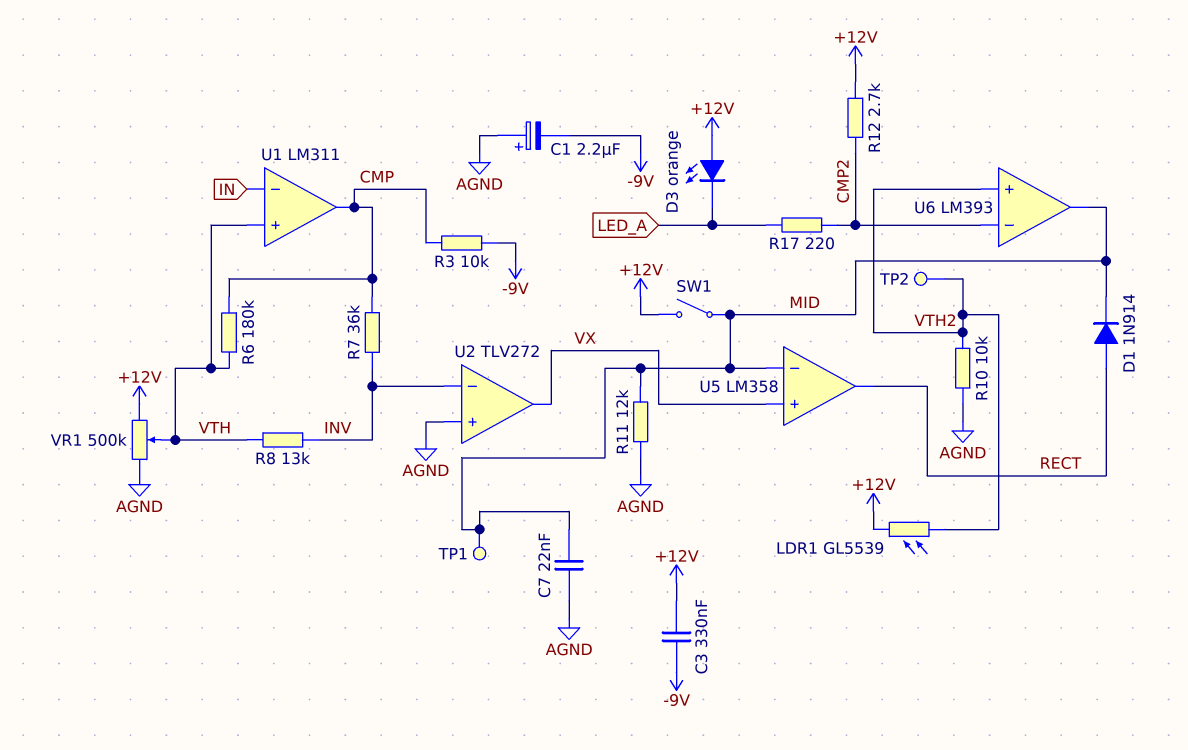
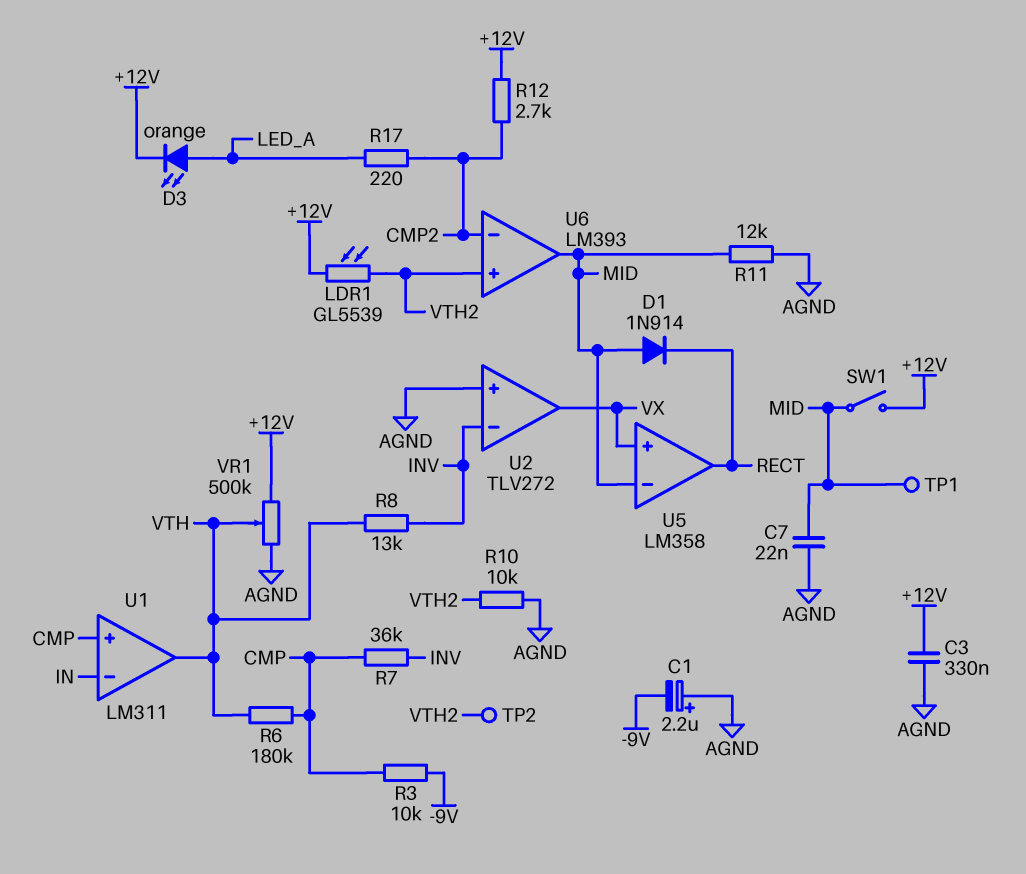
C3: 330nF (+12V, -9V) -> 330nF (+12V, AGND)
D1: diode 1N914 (A RECT, K MID) -> diode 1N914 (A MID, K RECT)
D3: LED orange (A +12V, K LED_A) -> LED orange (A LED_A, K +12V)
U1 pin in+: VTH -> CMP
U1 pin out: CMP -> VTH

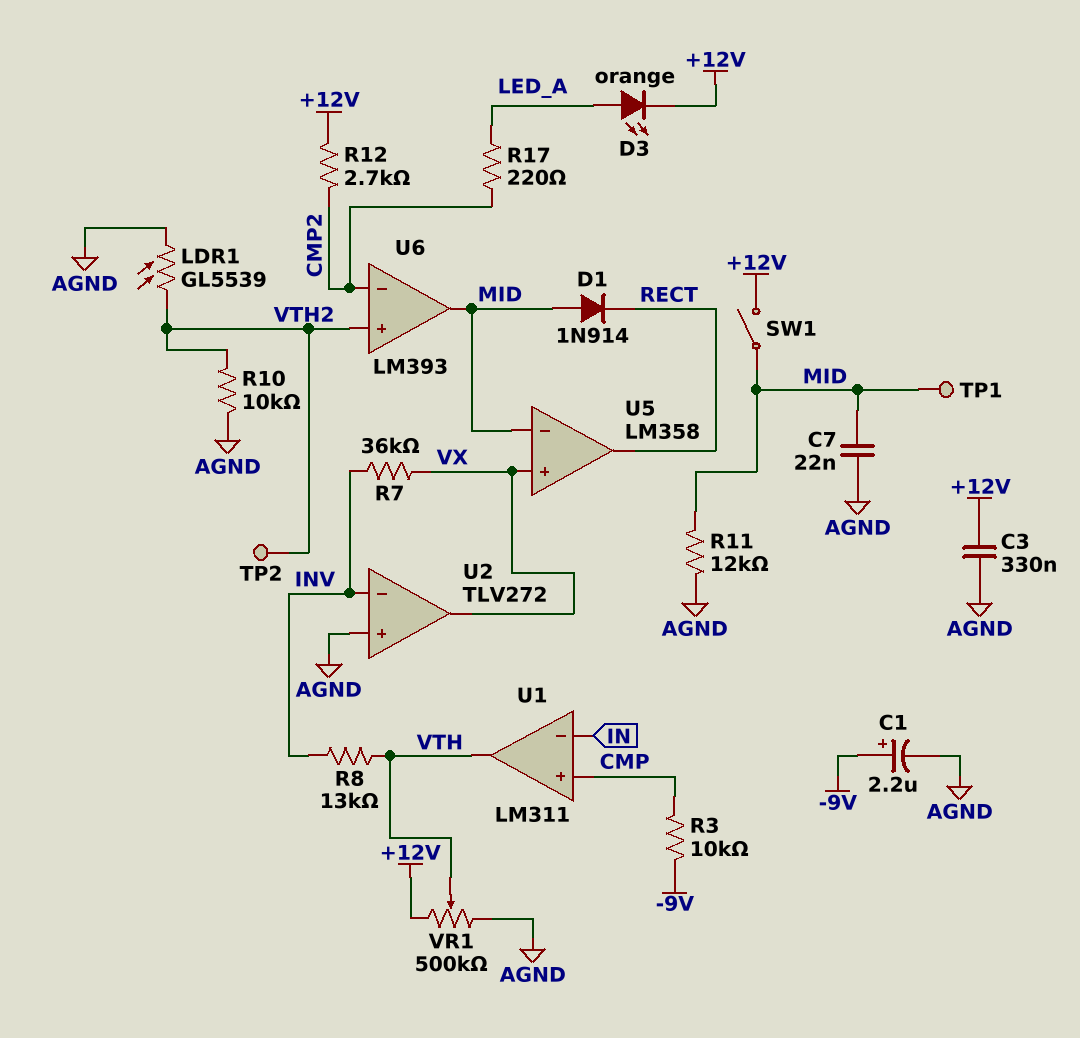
C1: 2.2uF (plus AGND, minus -9V) -> 2.2uF (plus -9V, minus AGND)
LDR1: GL5539 (+12V, VTH2) -> GL5539 (AGND, VTH2)
R6: 180k (CMP, VTH) -> none
R7: 36k (CMP, INV) -> 36k (INV, VX)

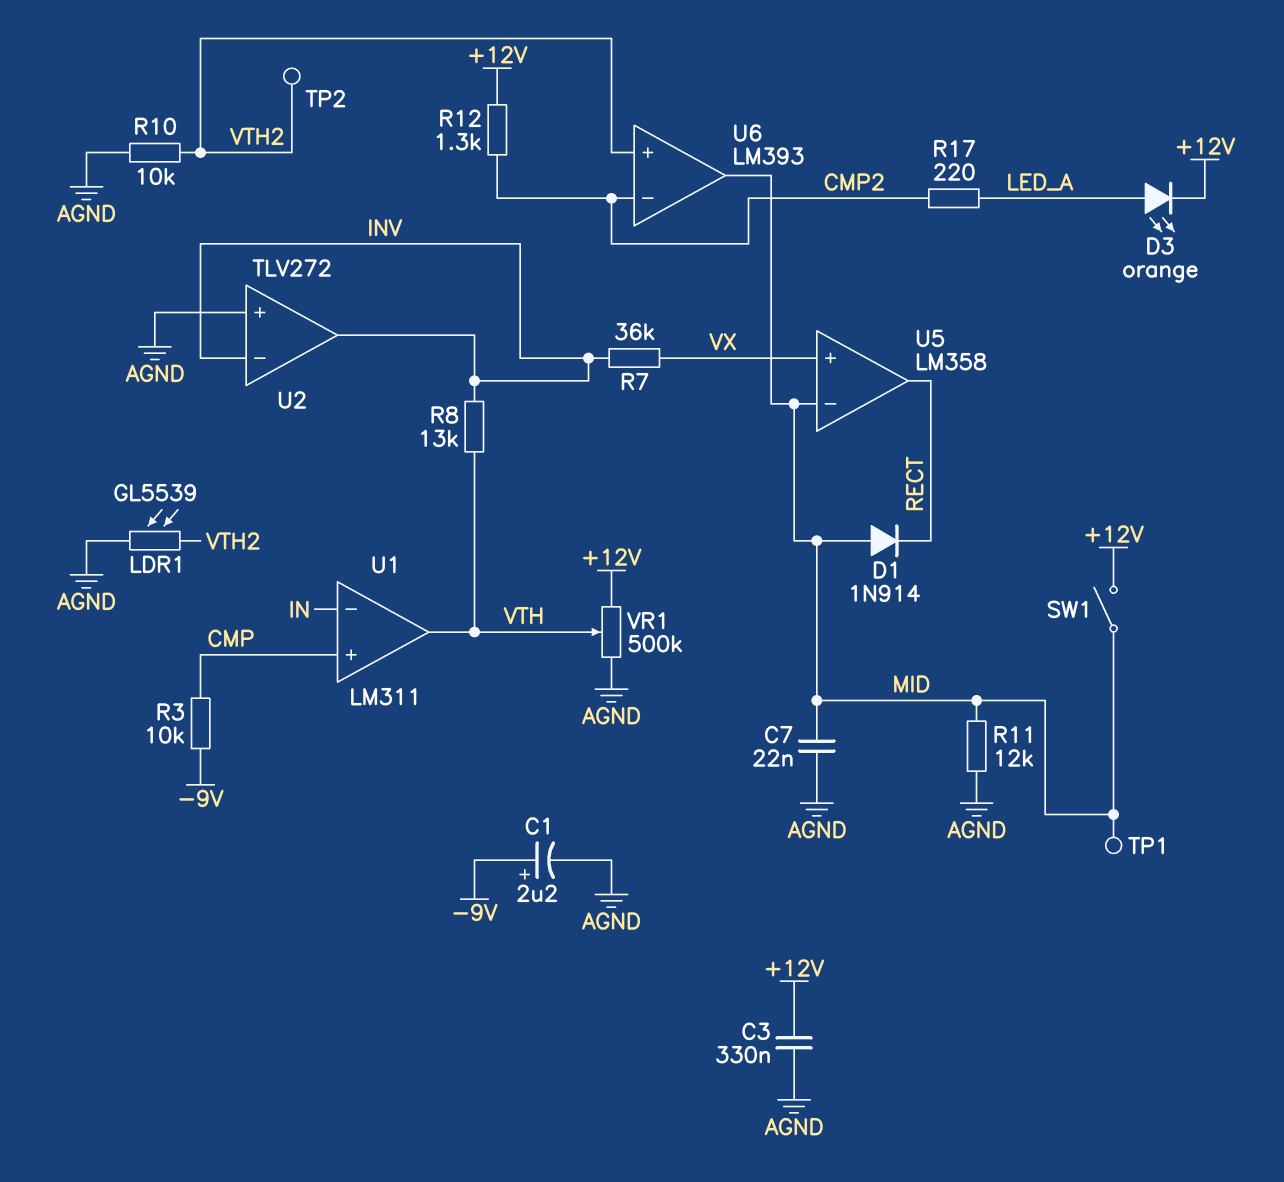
R12: 2.7k (+12V, CMP2) -> 1.3k (+12V, CMP2)
U2 pin out: VX -> INV

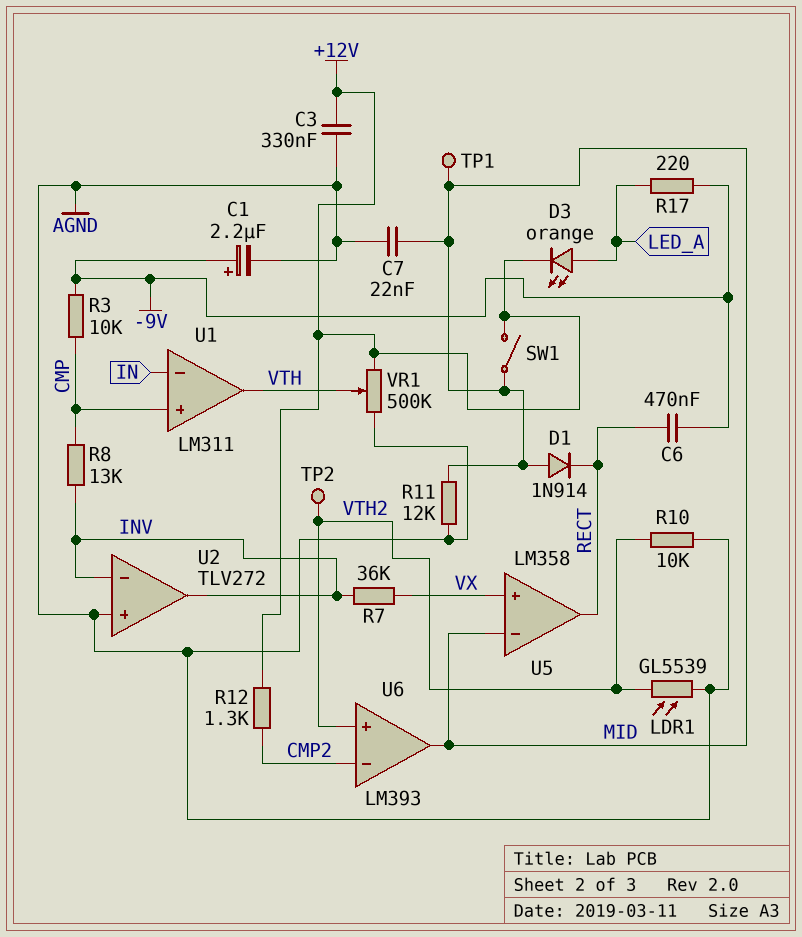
C6: none -> 470nF (-9V, RECT)
R8: 13k (INV, VTH) -> 13k (CMP, INV)
R17: 220 (CMP2, LED_A) -> 220 (-9V, LED_A)

